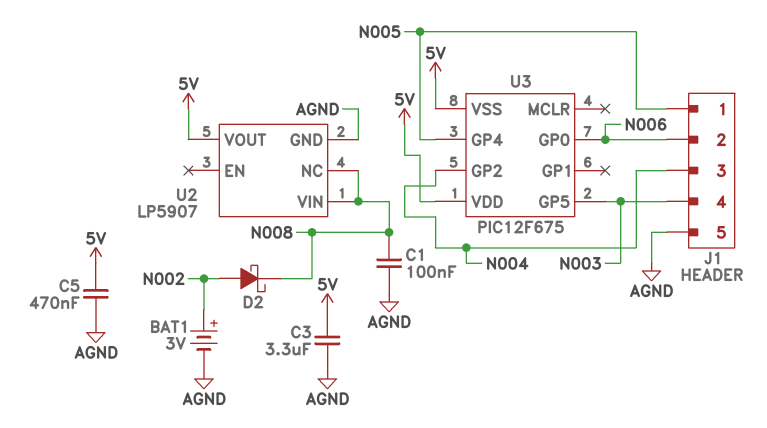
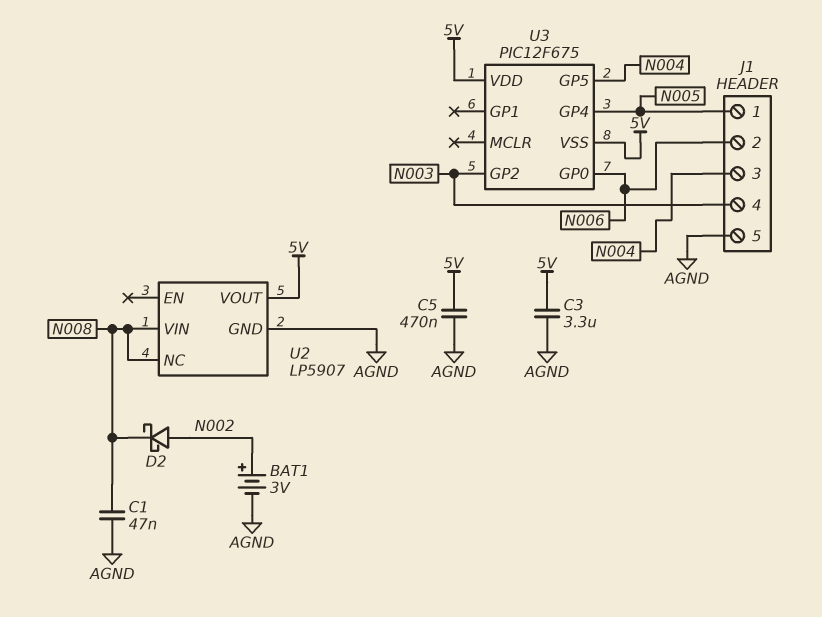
C1: 100nF (AGND, N008) -> 47nF (AGND, N008)
U3 pin GP2: N004 -> N003
U3 pin GP5: N003 -> N004

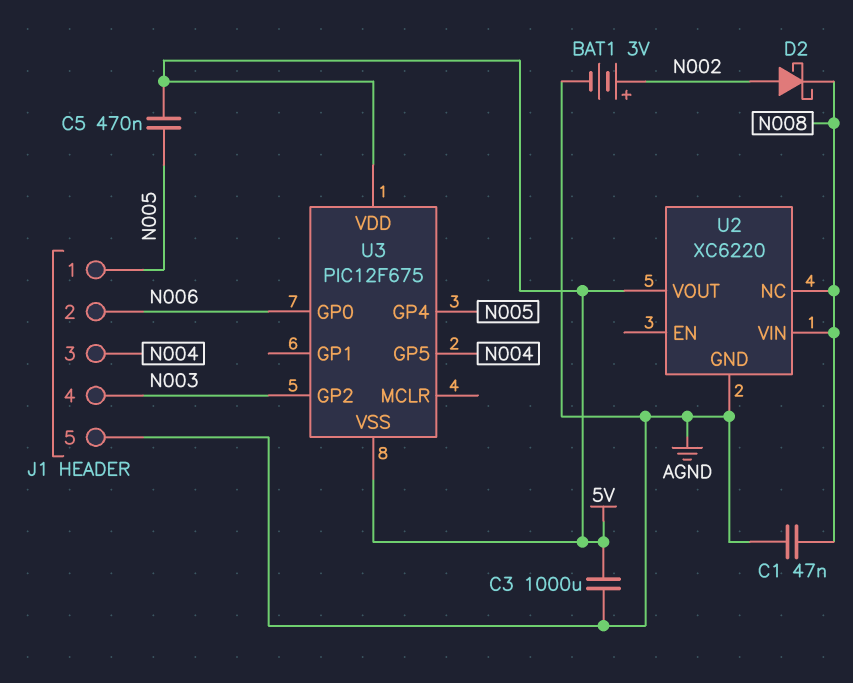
C3: 3.3uF (5V, AGND) -> 1000uF (5V, AGND)
C5: 470nF (5V, AGND) -> 470nF (5V, N005)
U2: LP5907 -> XC6220

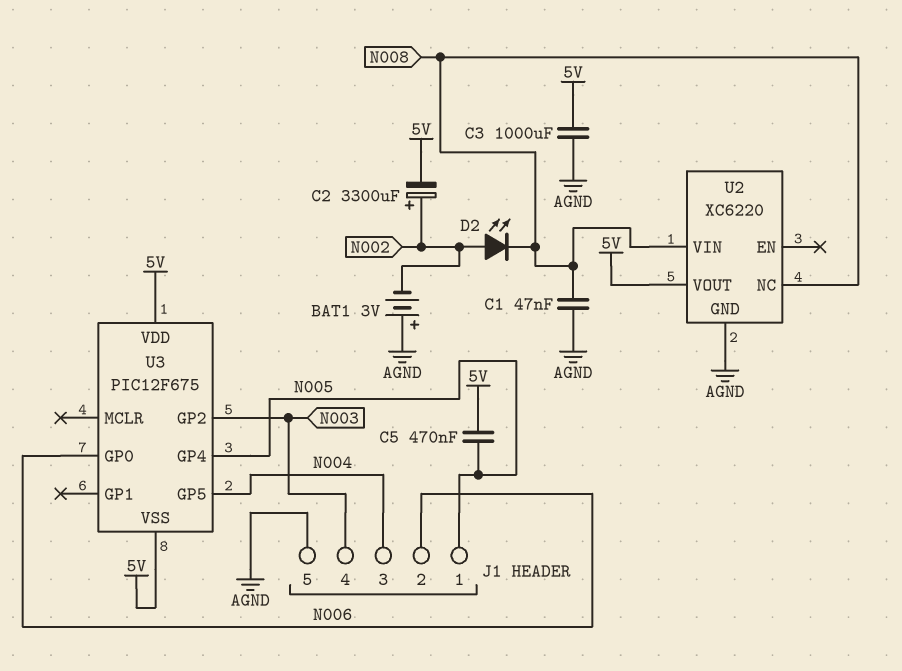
BAT1: 3V (plus N002, minus AGND) -> 3V (plus AGND, minus N002)
C2: none -> 3300uF (plus N002, minus 5V)
D2: schottky (A N002, K N008) -> LED (A N002, K N008)

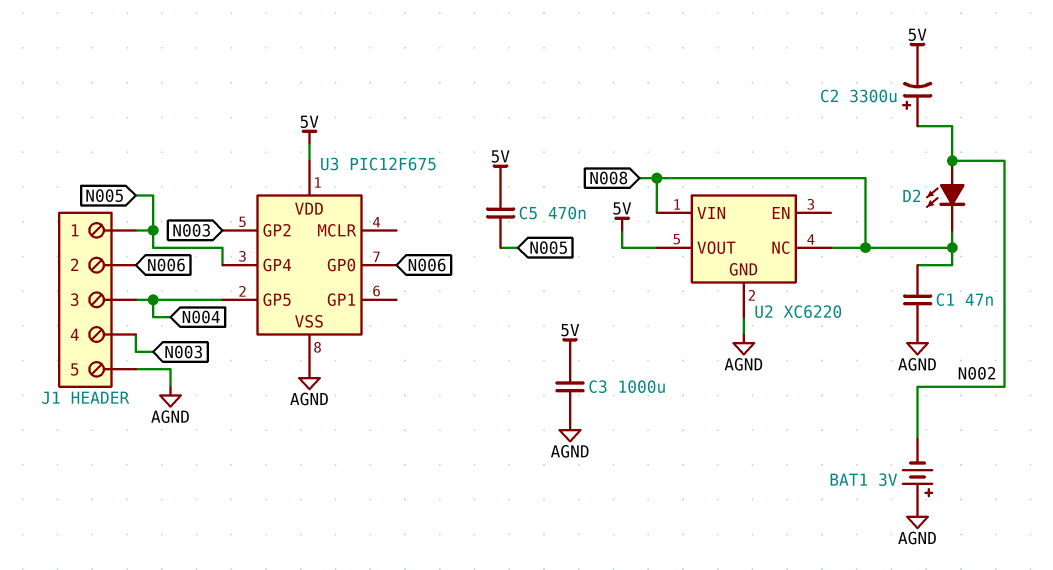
U3 pin VSS: 5V -> AGND

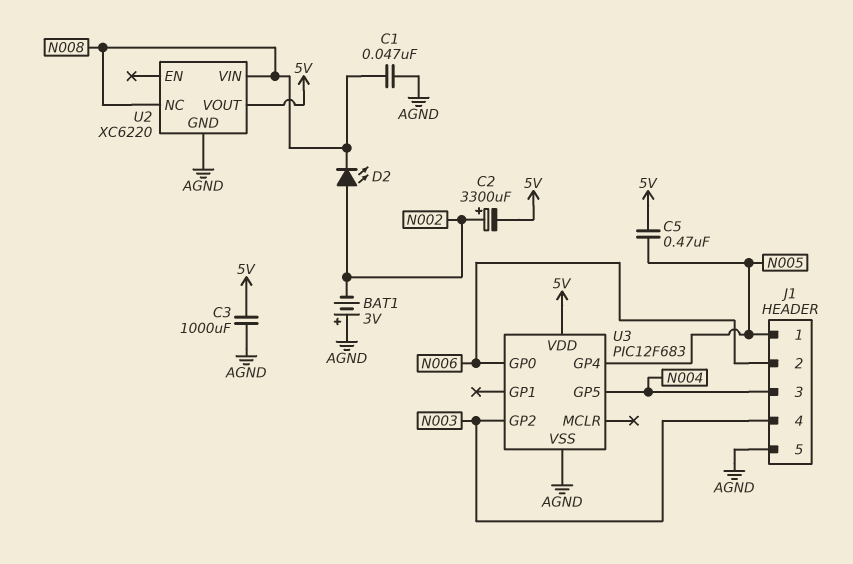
U3: PIC12F675 -> PIC12F683

